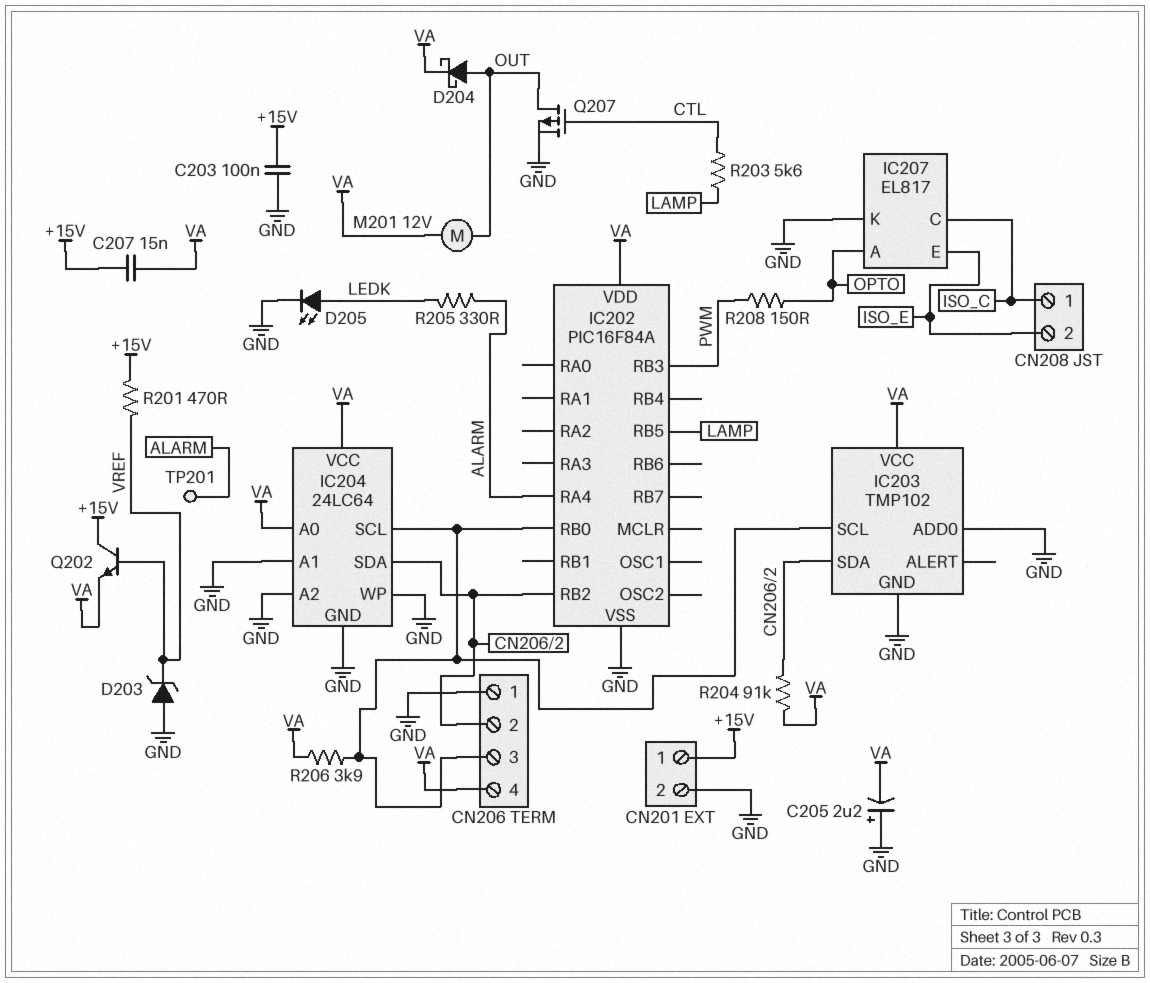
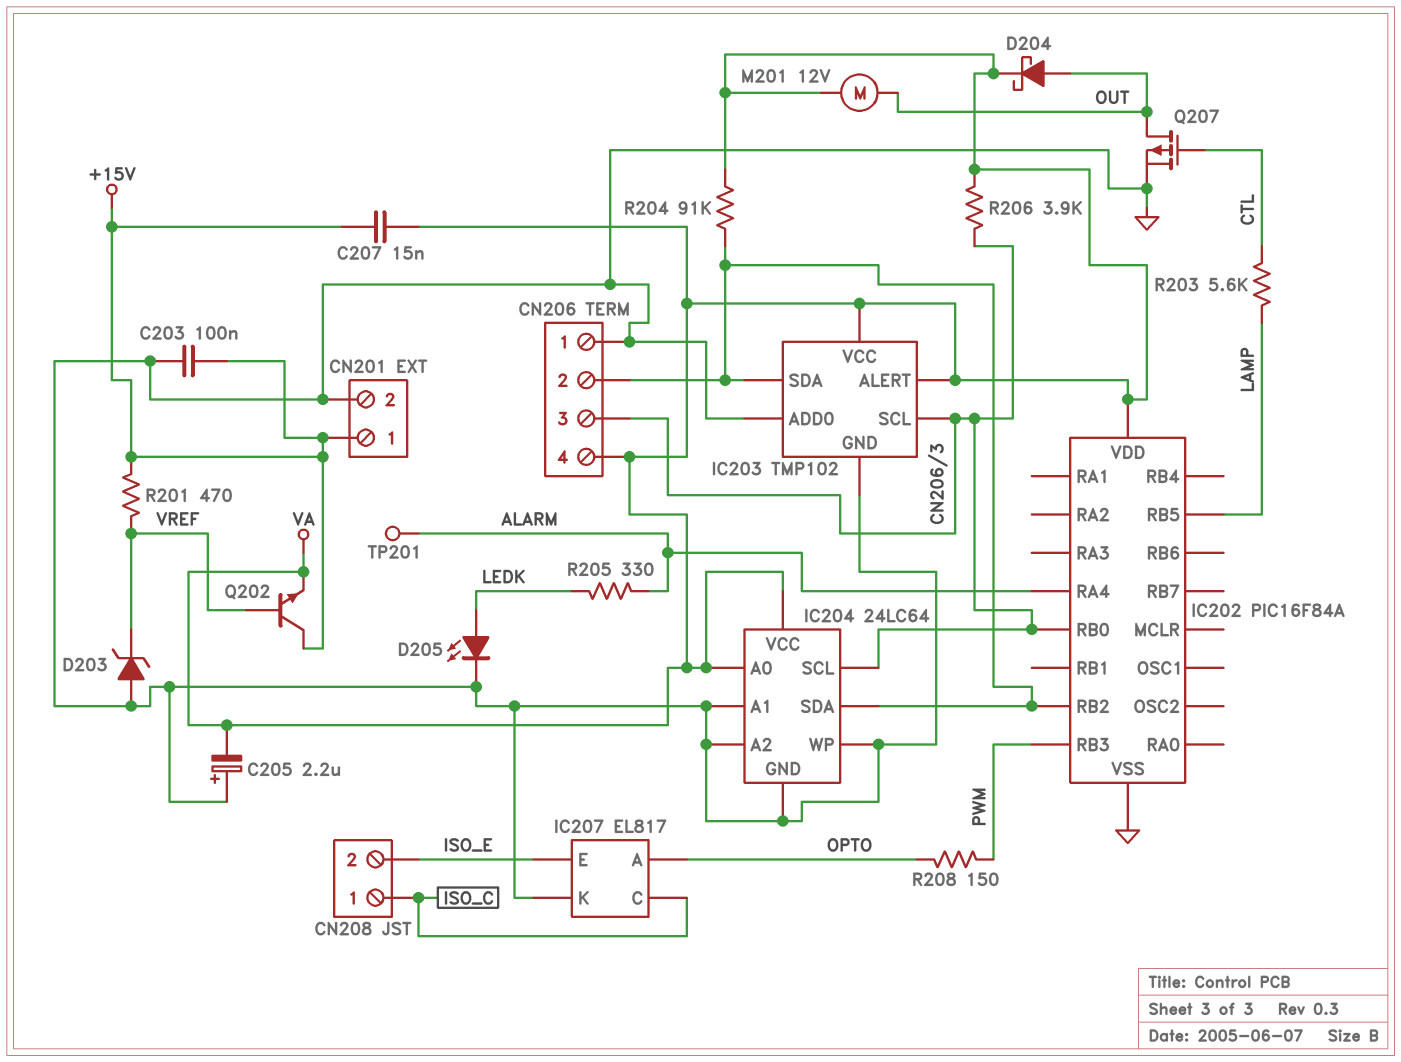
IC203 pin ALERT: none -> VA

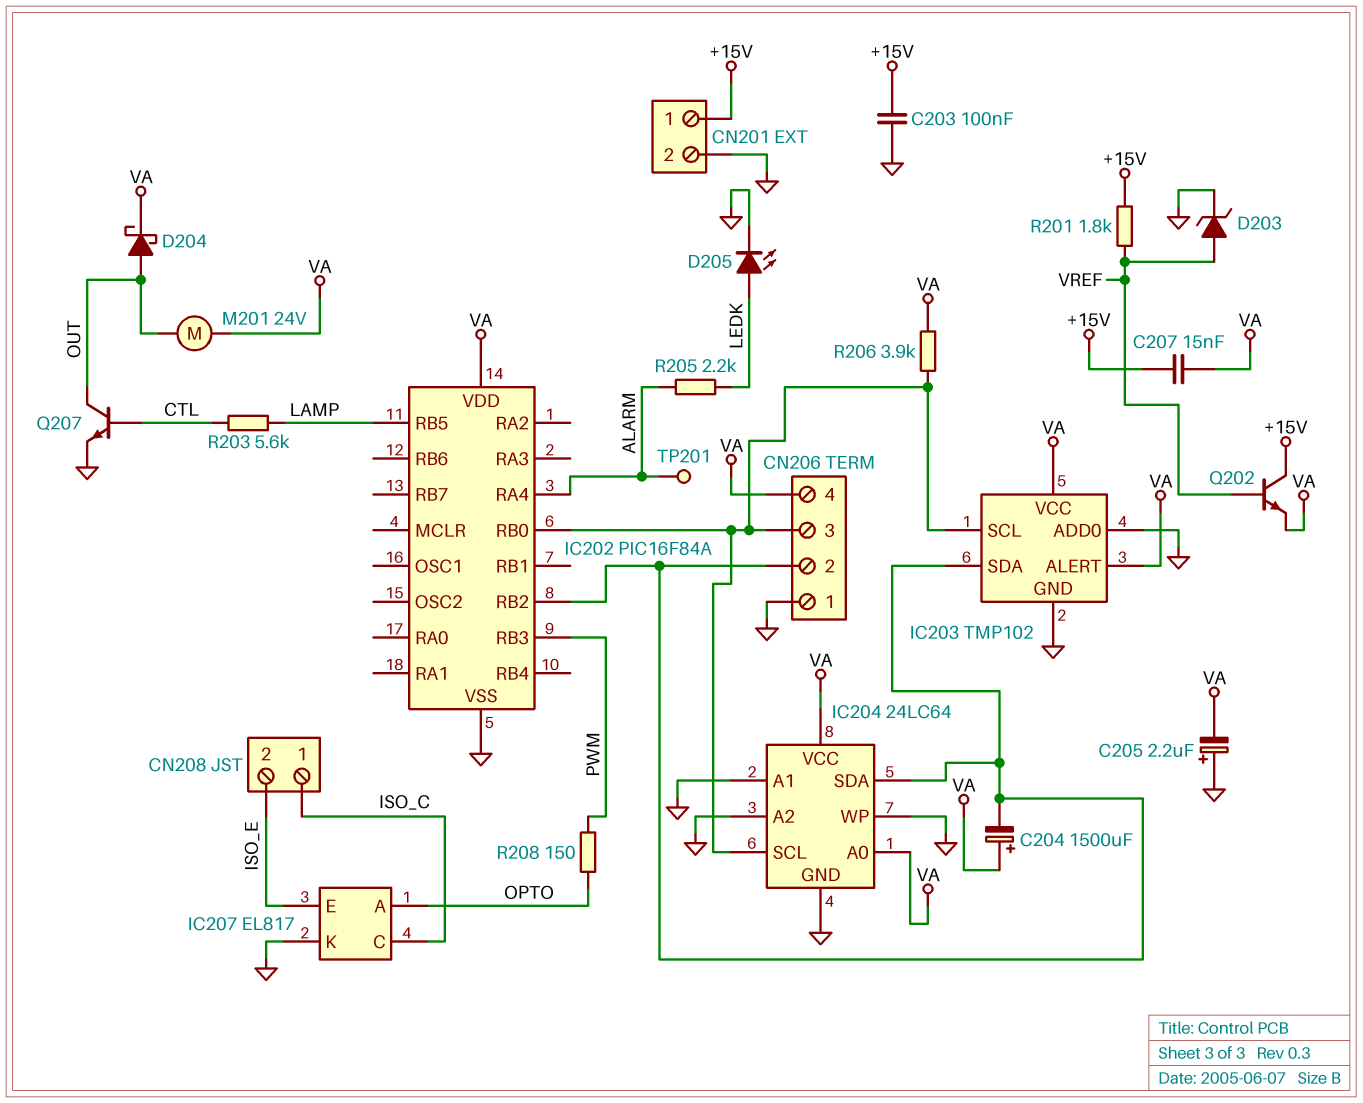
C204: none -> 1500uF (plus VA, minus CN206/2)
D203: zener (A GND, K VREF) -> zener (A VREF, K GND)
M201: motor 12V (OUT, VA) -> motor 24V (OUT, VA)
Q207: PMOS (G CTL, D OUT, S GND) -> NPN (B CTL, C OUT, E GND)
R201: 470 (+15V, VREF) -> 1.8k (+15V, VREF)
R204: 91k (CN206/2, VA) -> none
R205: 330 (ALARM, LEDK) -> 2.2k (ALARM, LEDK)

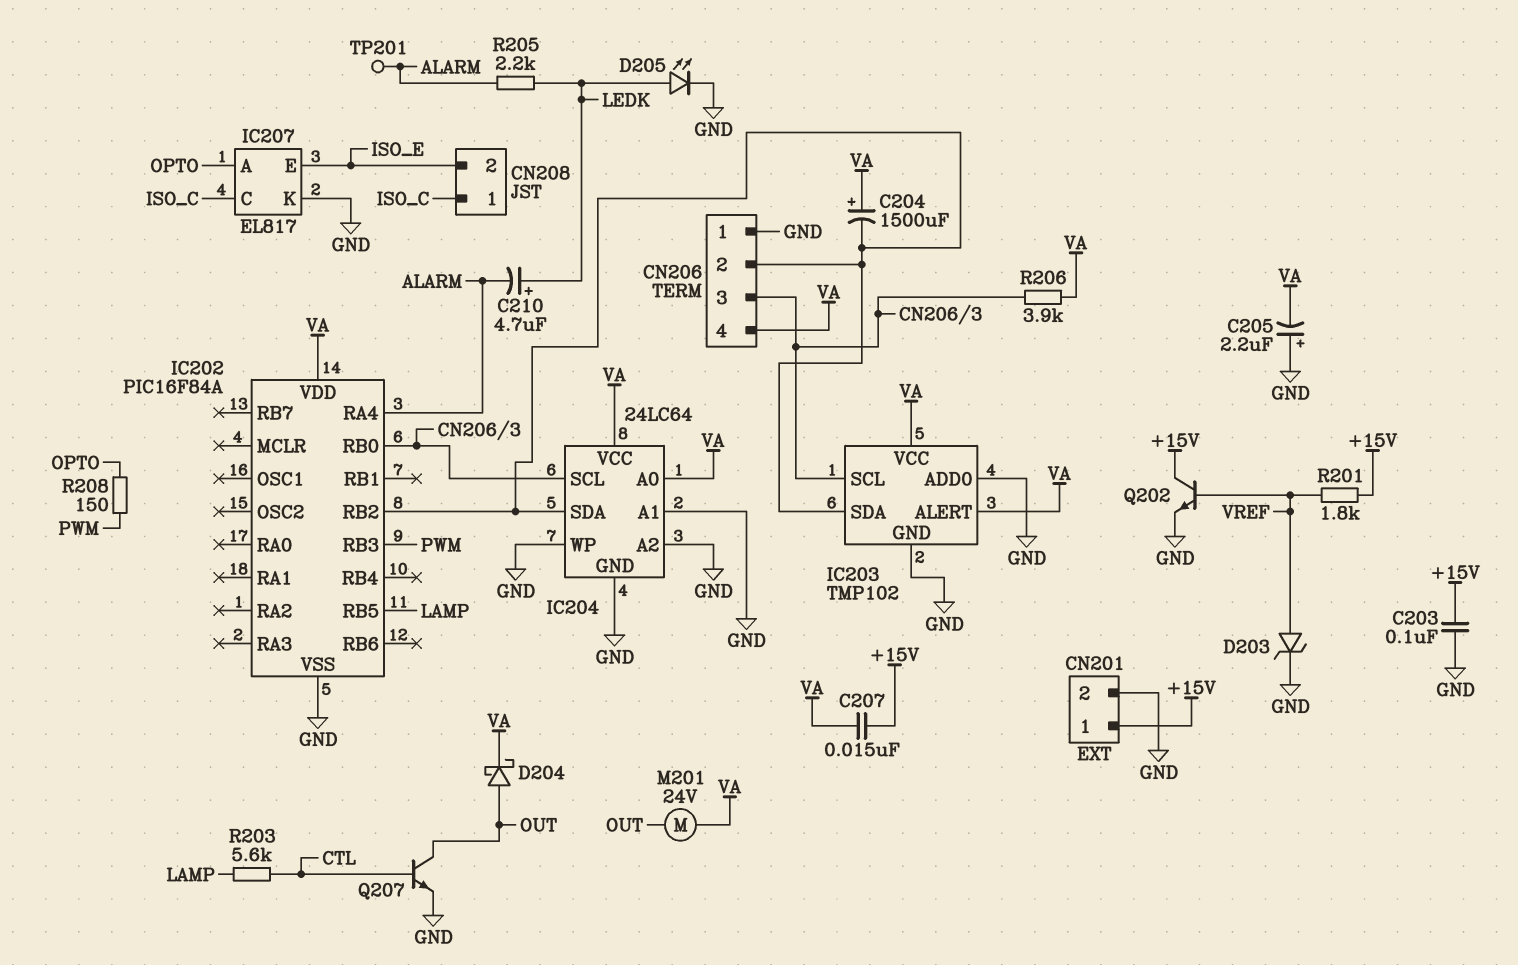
C210: none -> 4.7uF (plus LEDK, minus ALARM)
Q202: NPN (B VREF, C +15V, E VA) -> NPN (B VREF, C +15V, E GND)

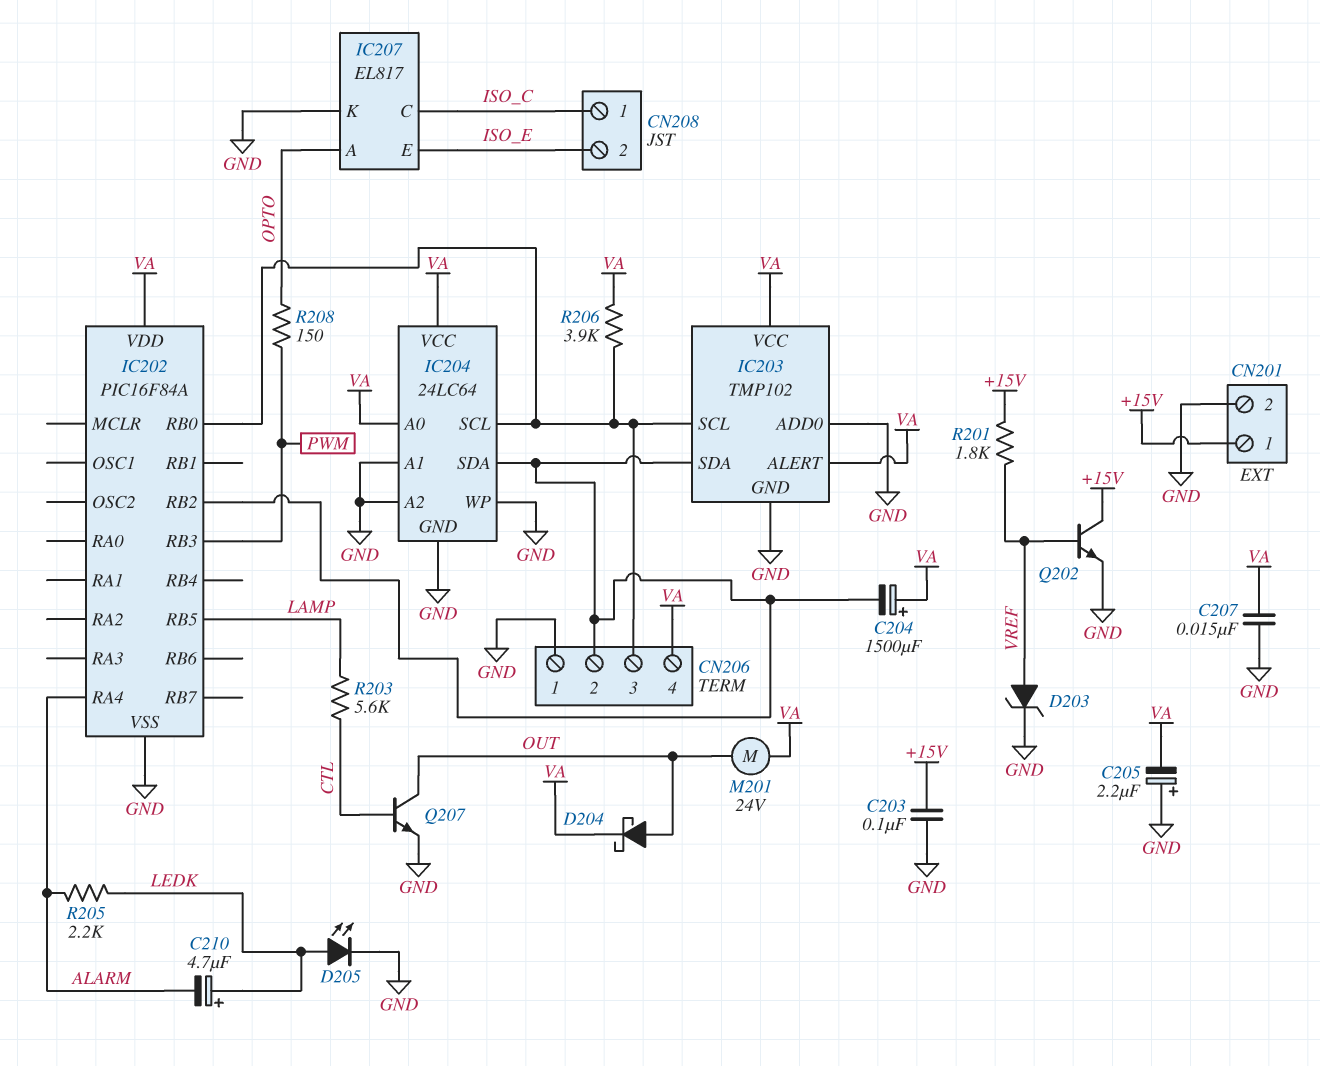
C207: 15nF (+15V, VA) -> 15nF (GND, VA)
TP201: test point (ALARM) -> none

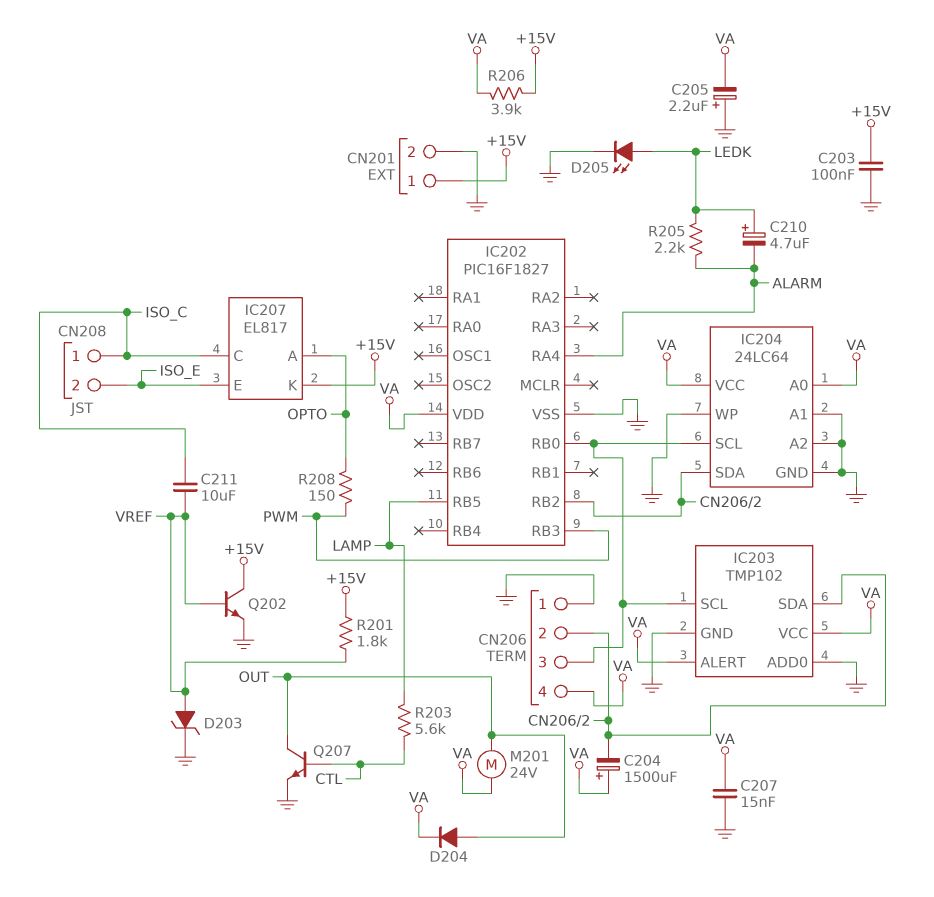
C211: none -> 10uF (ISO_C, VREF)
D204: schottky (A OUT, K VA) -> diode (A OUT, K VA)
IC202: PIC16F84A -> PIC16F1827
IC207 pin K: GND -> +15V
R206: 3.9k (CN206/3, VA) -> 3.9k (+15V, VA)

